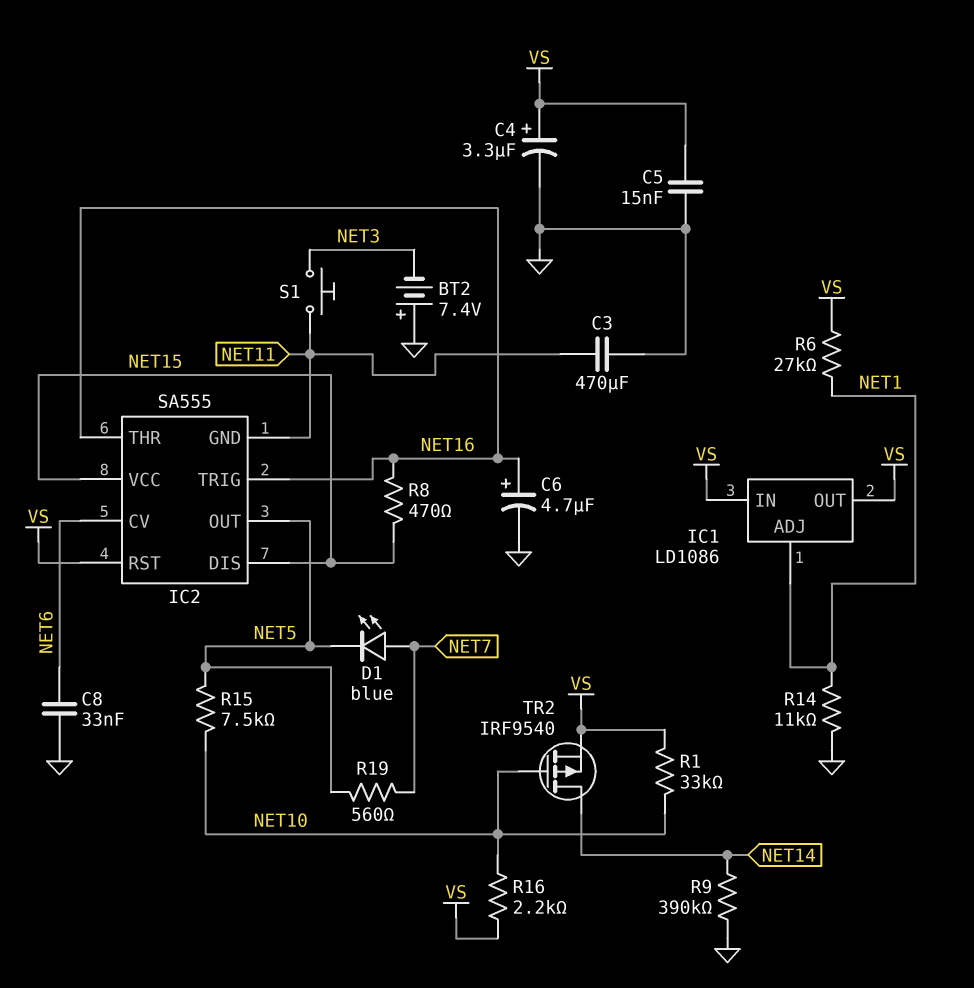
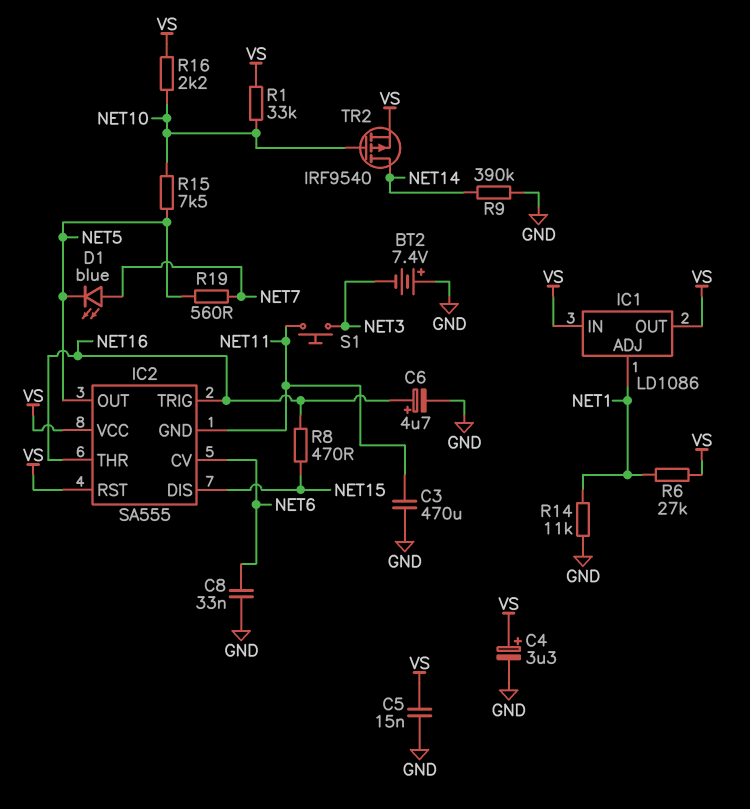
IC2 pin VCC: NET15 -> VS

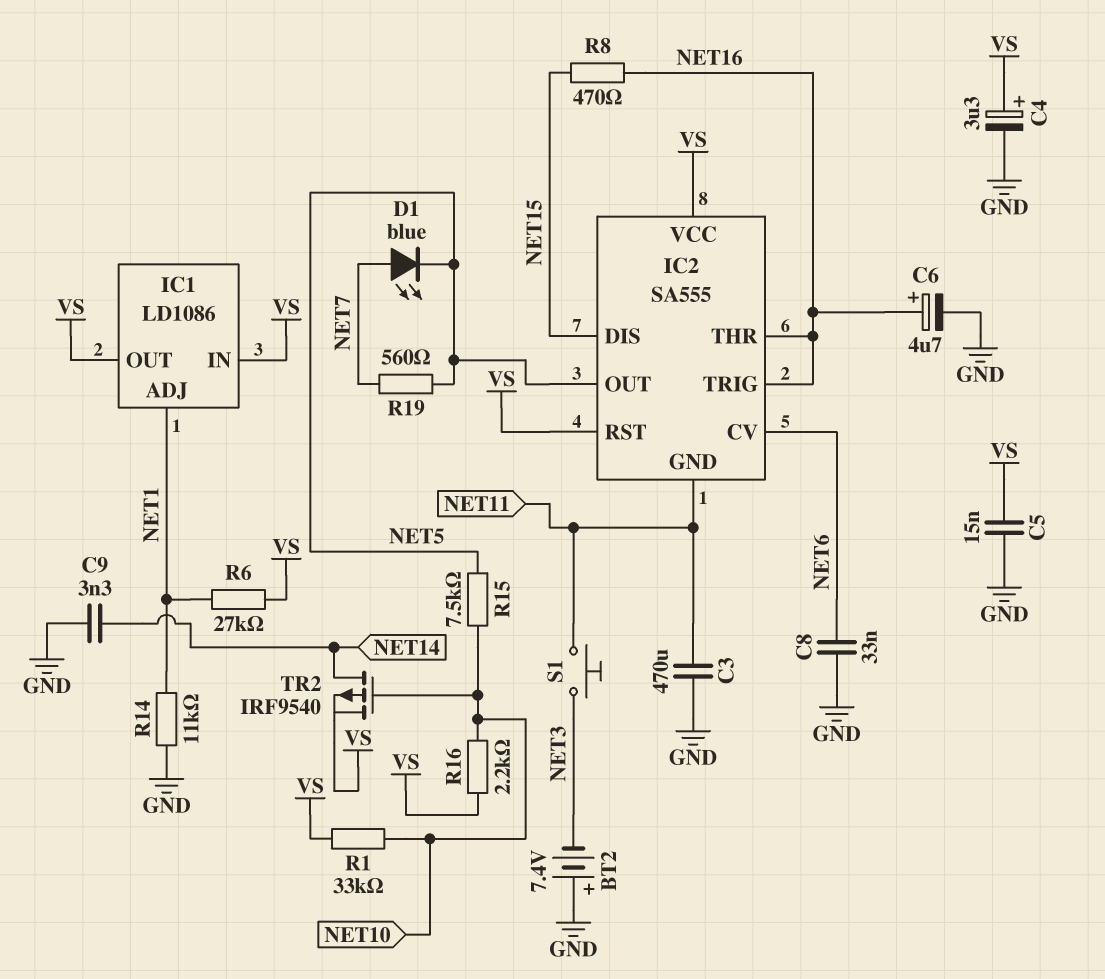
C9: none -> 3.3nF (GND, NET14)
R9: 390k (GND, NET14) -> none

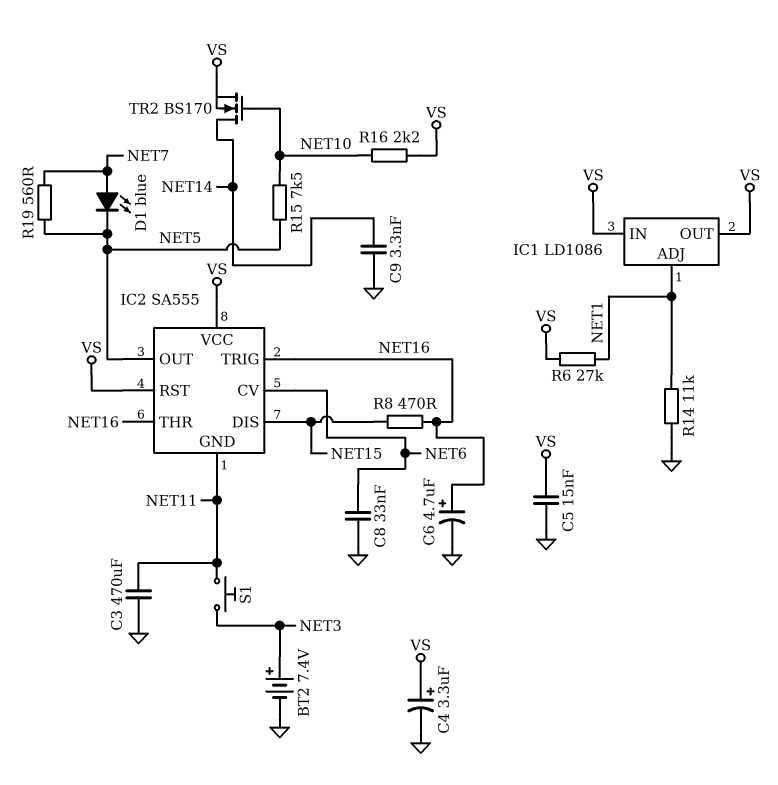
BT2: 7.4V (plus GND, minus NET3) -> 7.4V (plus NET3, minus GND)
R1: 33k (NET10, VS) -> none
TR2: PMOS IRF9540 (G NET10, D NET14, S VS) -> NMOS BS170 (G NET10, D NET14, S VS)

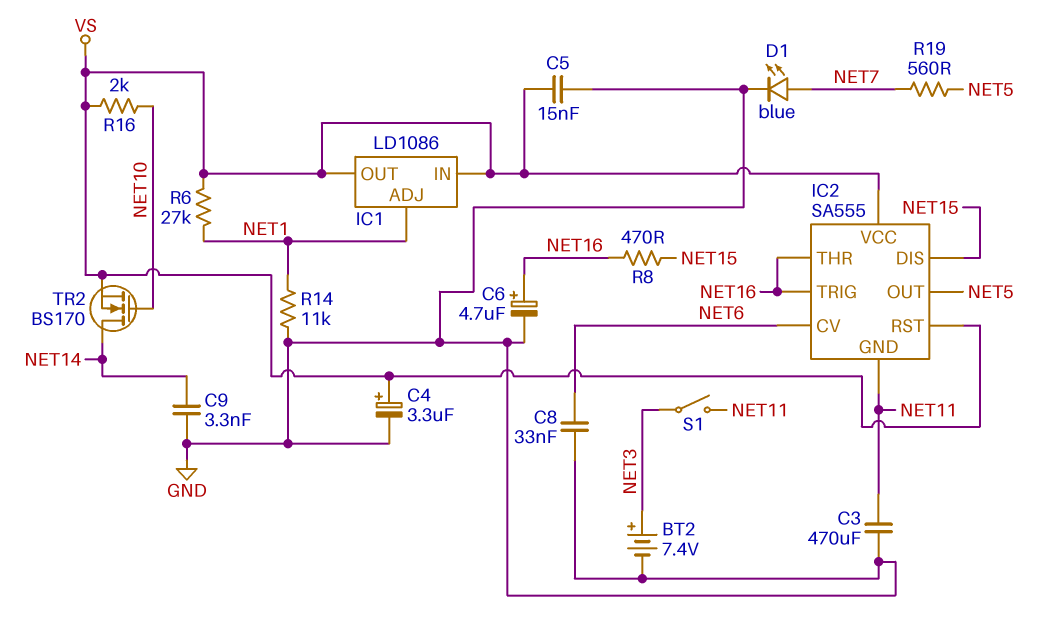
D1: LED blue (A NET7, K NET5) -> LED blue (A NET7, K GND)
R15: 7.5k (NET5, NET10) -> none
R16: 2.2k (NET10, VS) -> 2k (NET10, VS)
S1: button (NET3, NET11) -> switch (NET3, NET11)

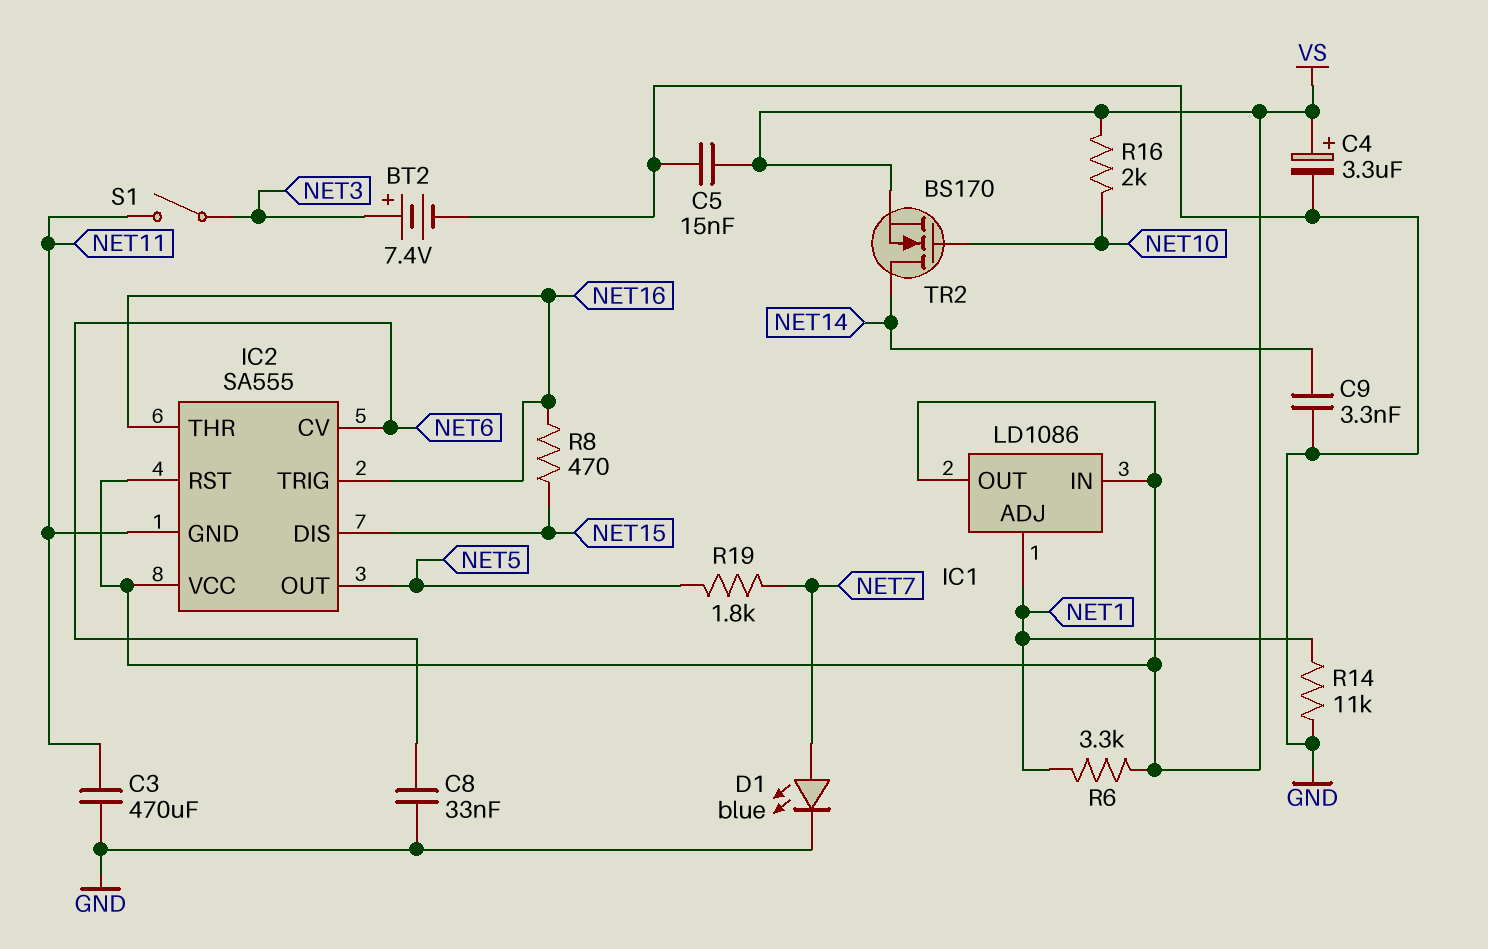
C6: 4.7uF (plus NET16, minus GND) -> none
R6: 27k (NET1, VS) -> 3.3k (NET1, VS)
R19: 560 (NET5, NET7) -> 1.8k (NET5, NET7)

